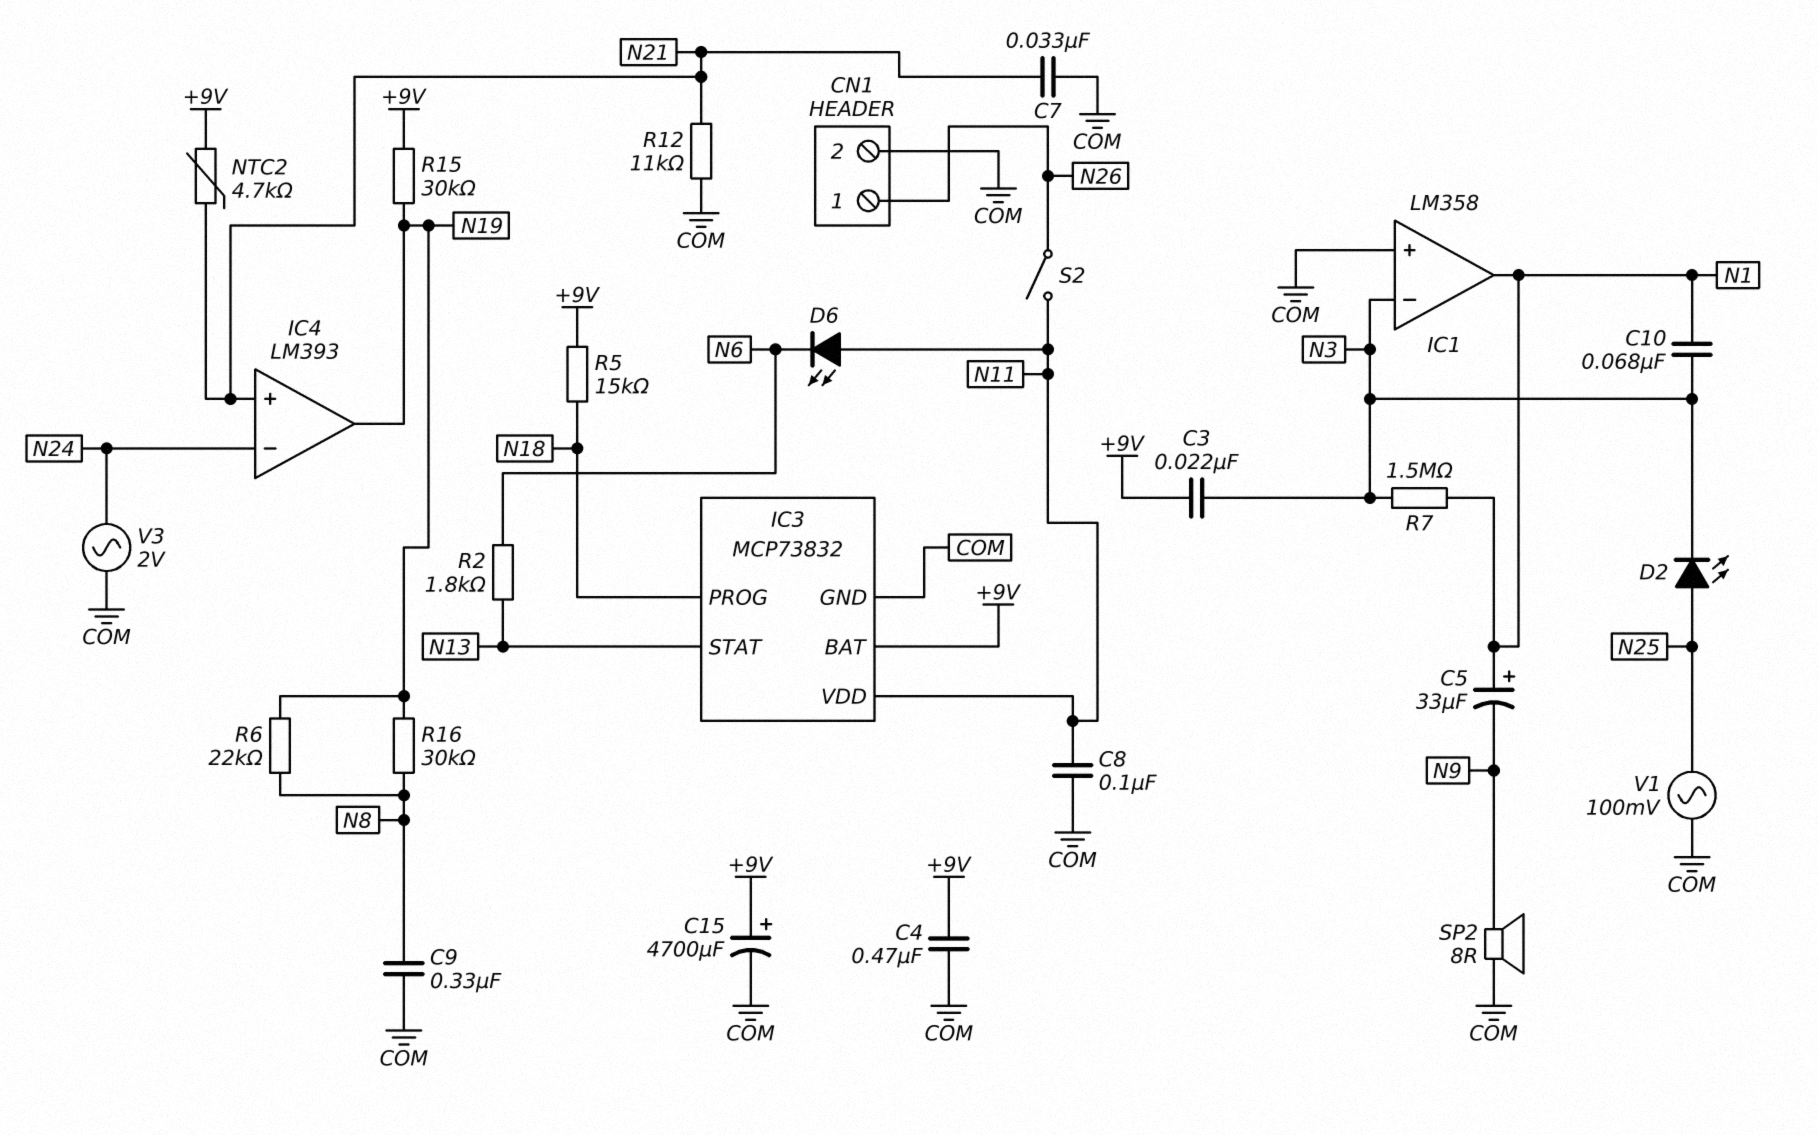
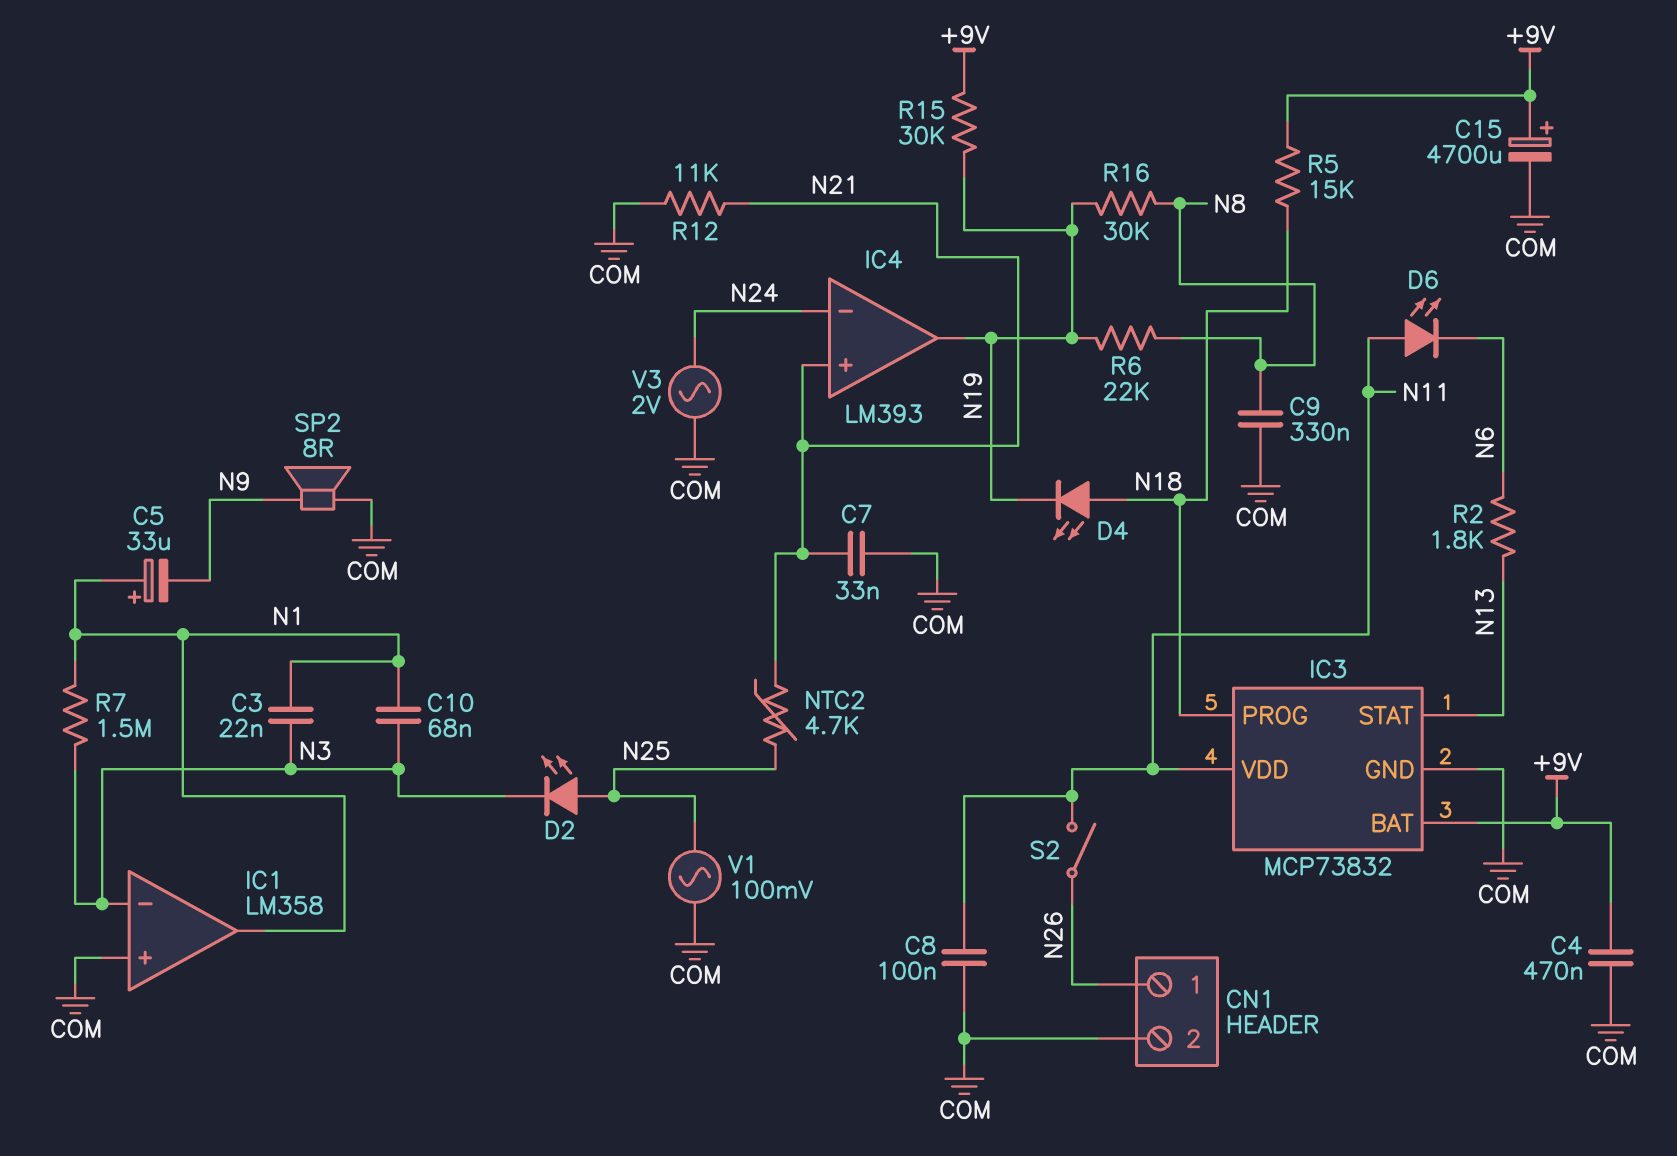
C3: 22nF (+9V, N3) -> 22nF (N1, N3)
D4: none -> LED (A N18, K N19)
NTC2: 4.7k (+9V, N21) -> 4.7k (N21, N25)

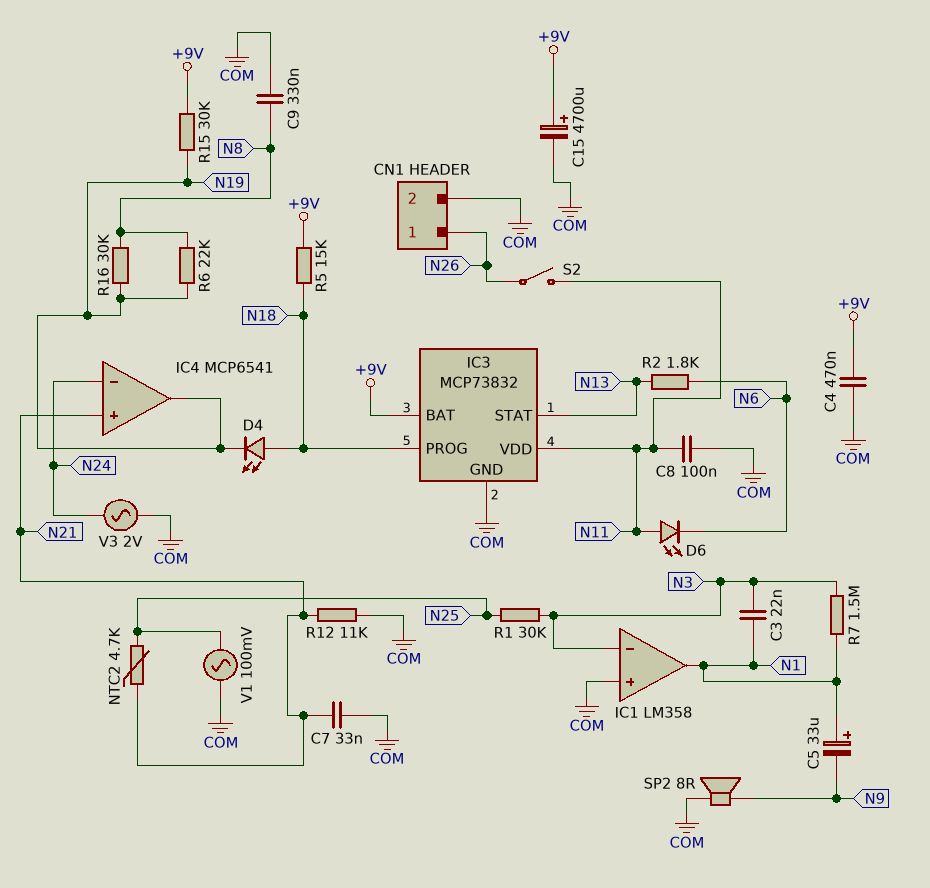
C10: 68nF (N1, N3) -> none
D2: LED (A N25, K N3) -> none
IC4: LM393 -> MCP6541
R1: none -> 30k (N3, N25)

